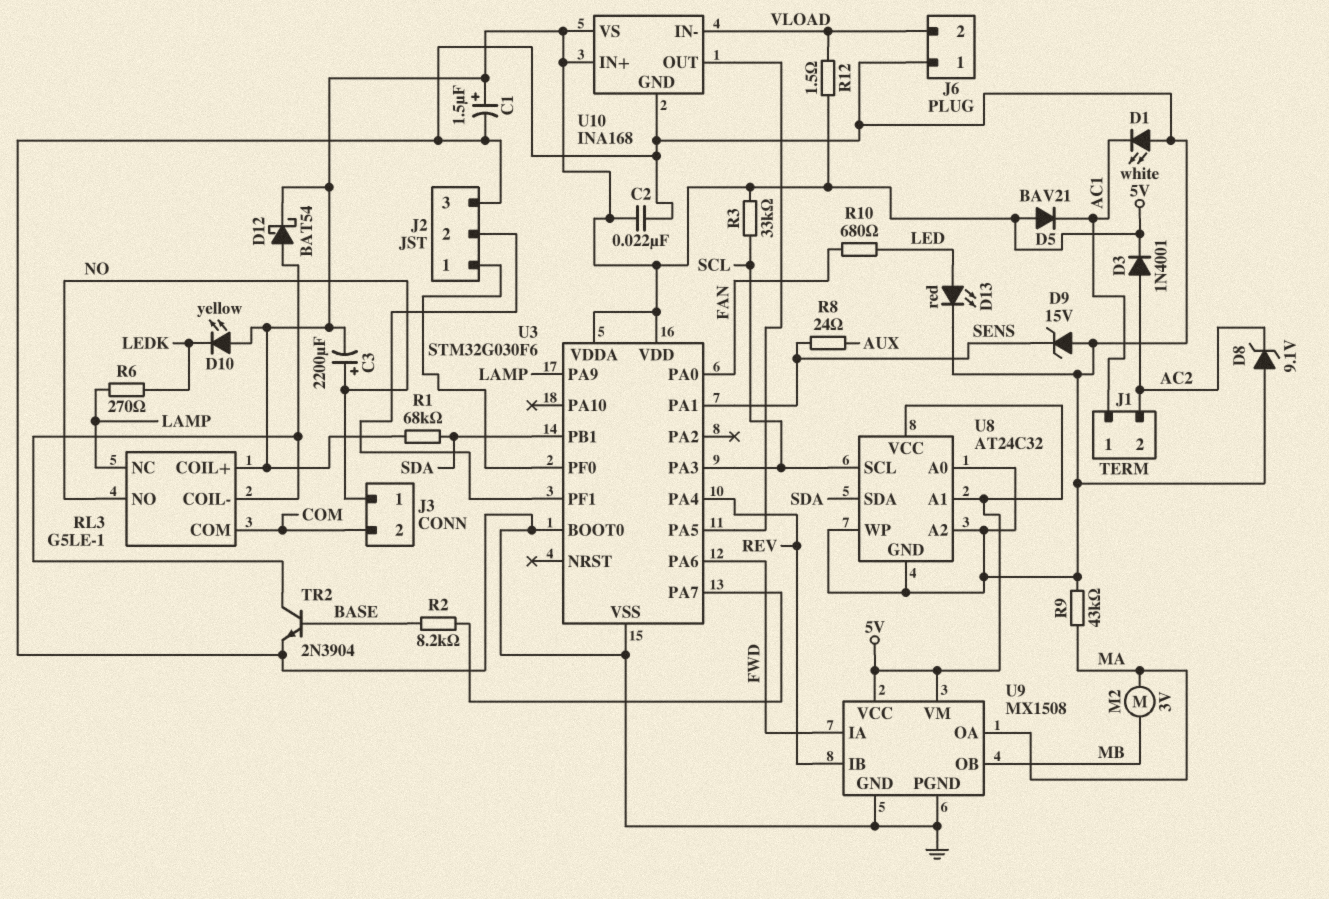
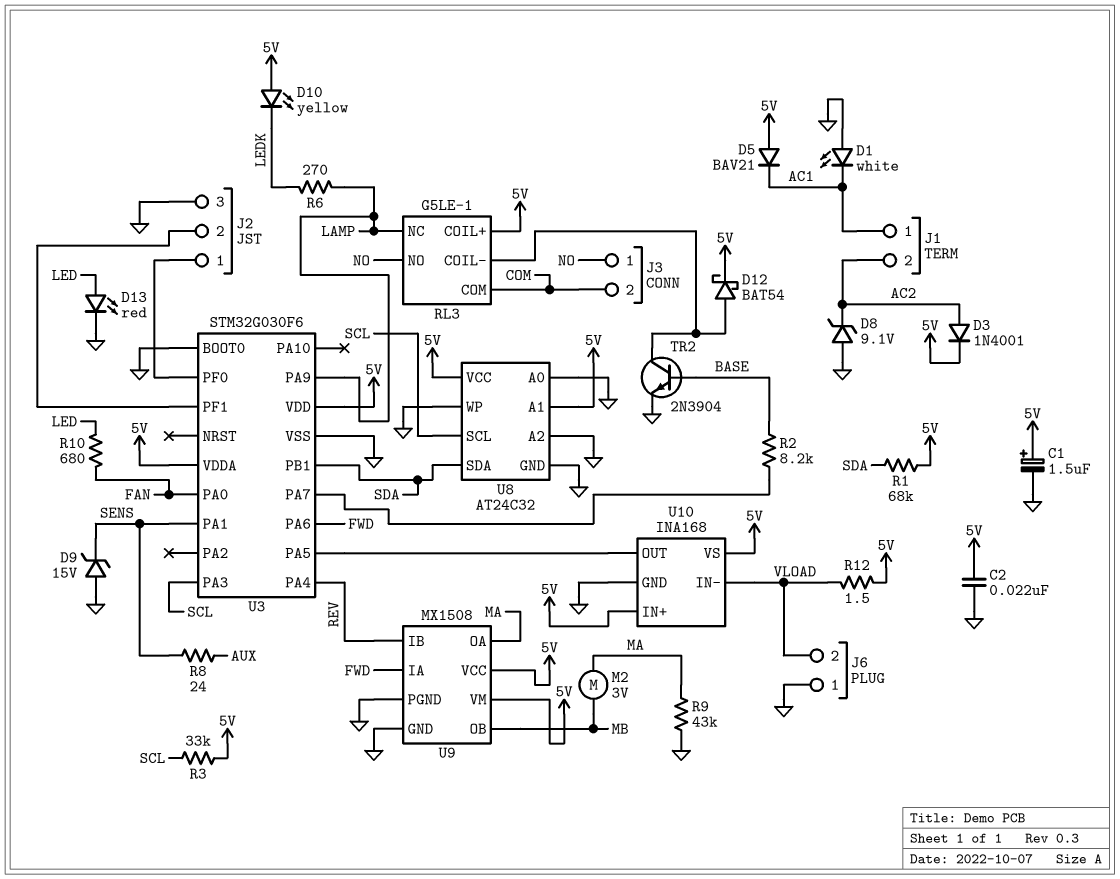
C3: 2200uF (plus NO, minus 5V) -> none

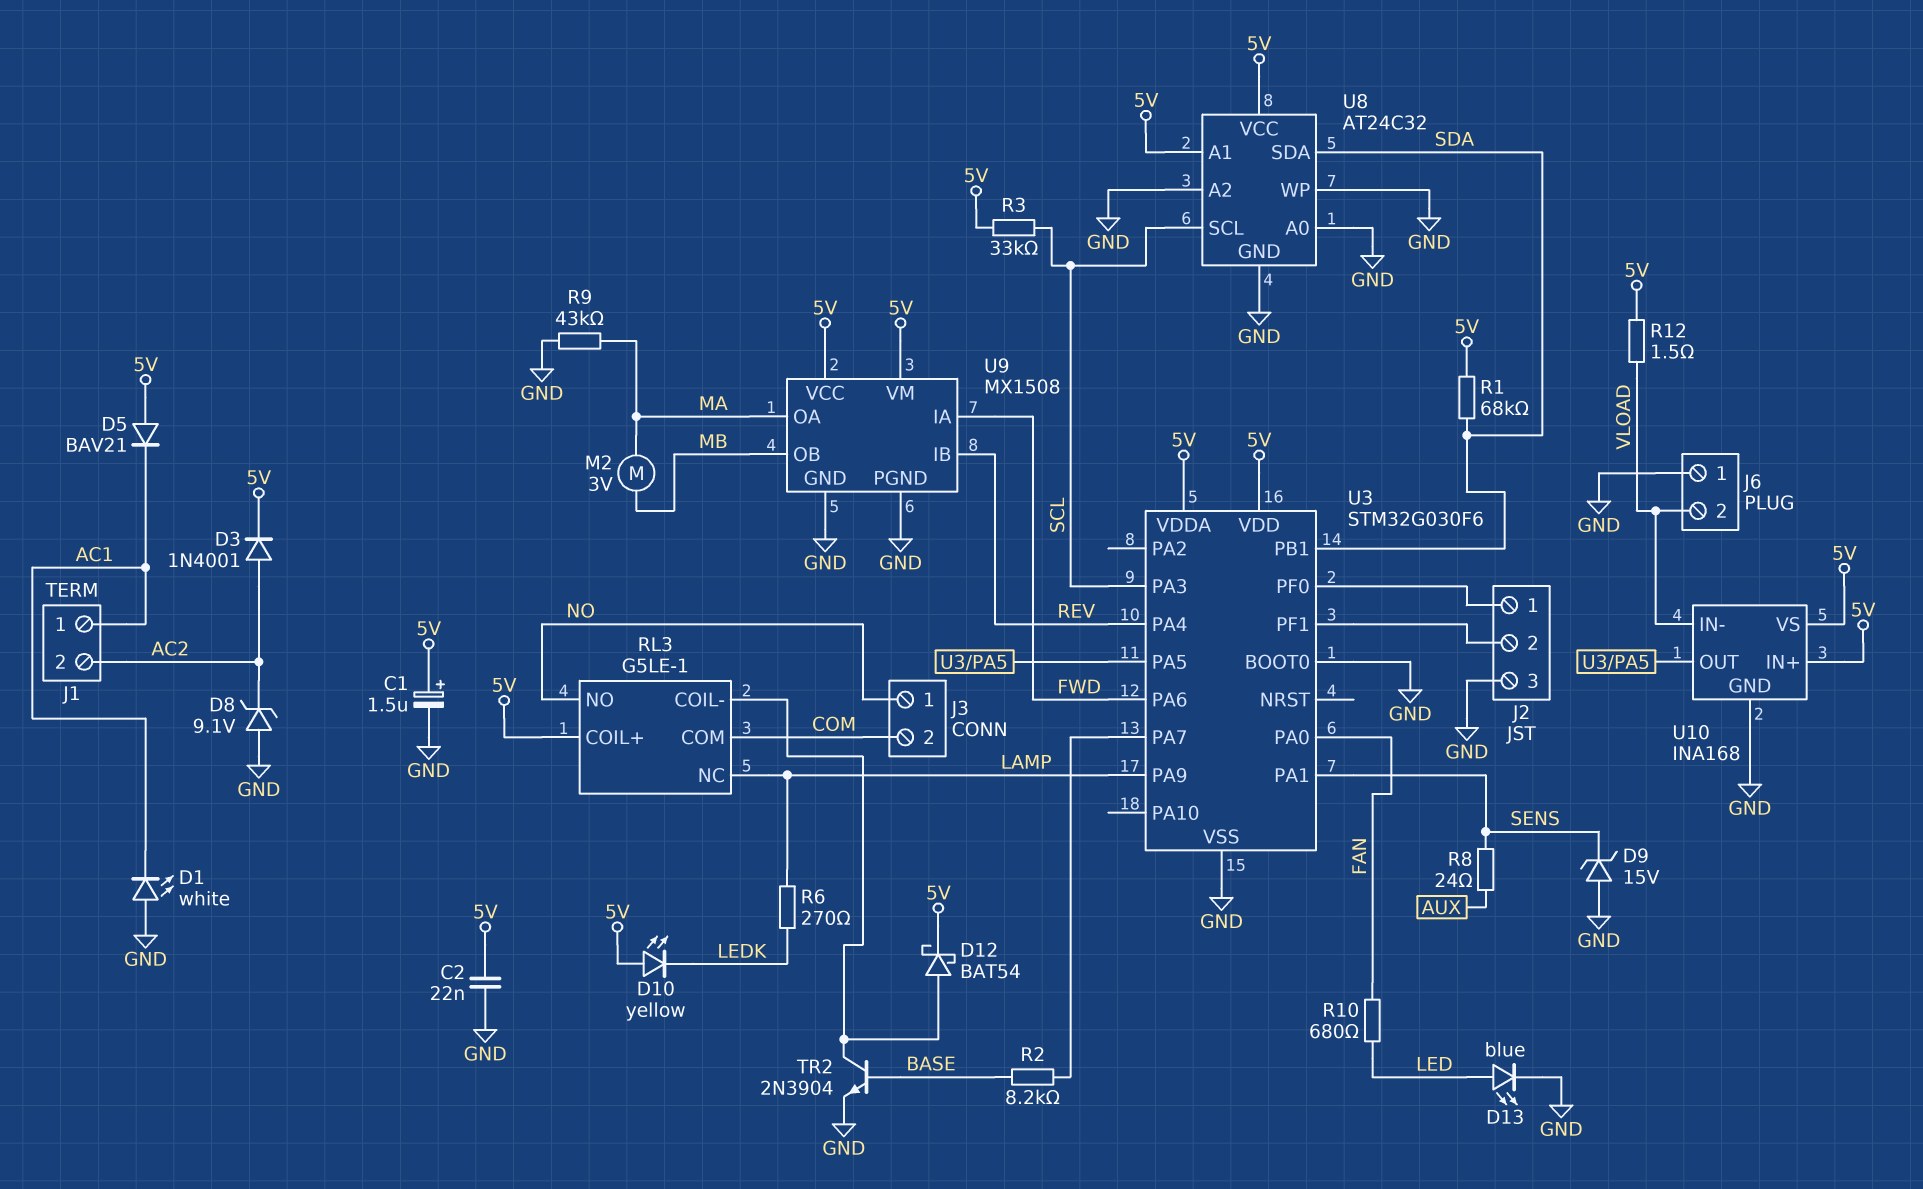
D13: LED red (A LED, K GND) -> LED blue (A LED, K GND)

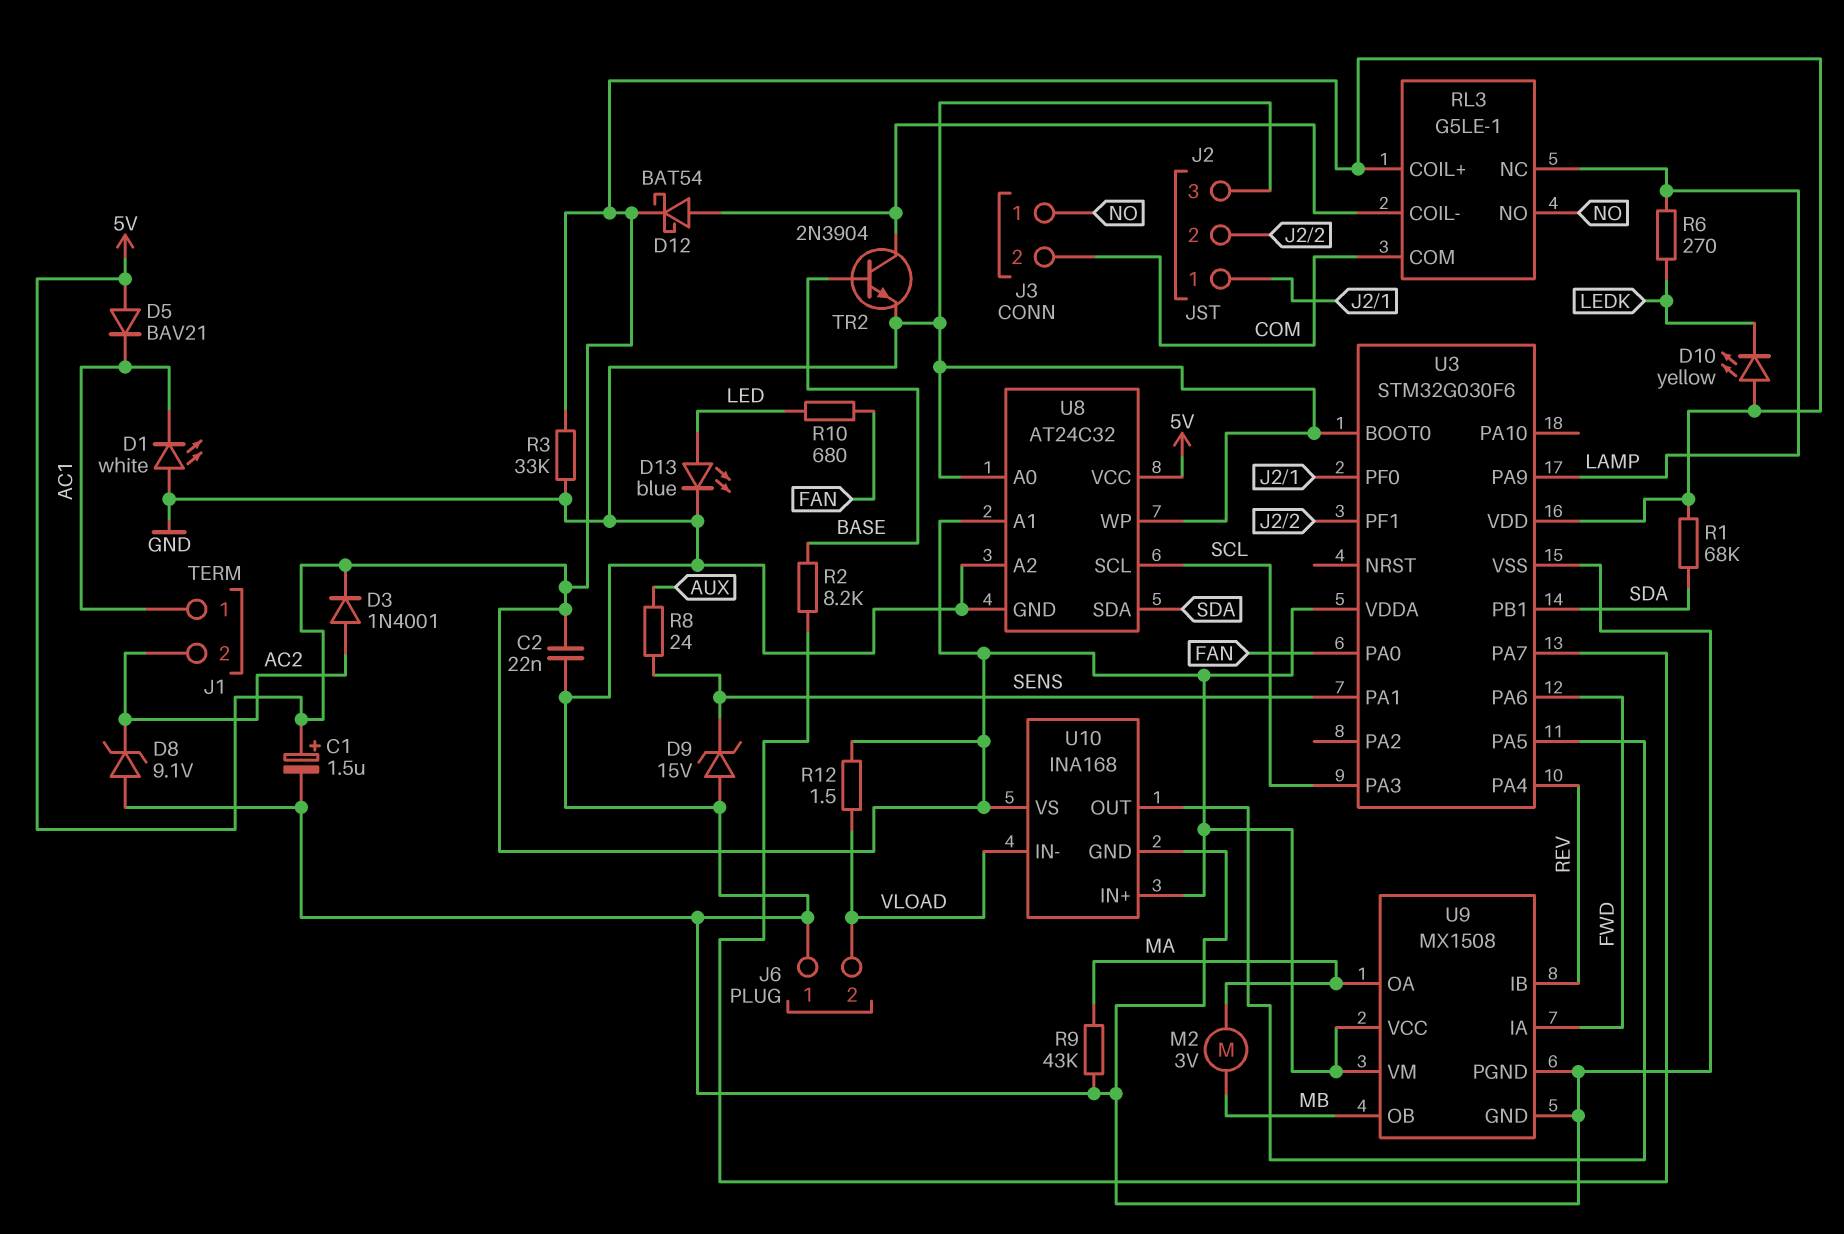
R3: 33k (5V, SCL) -> 33k (5V, GND)

